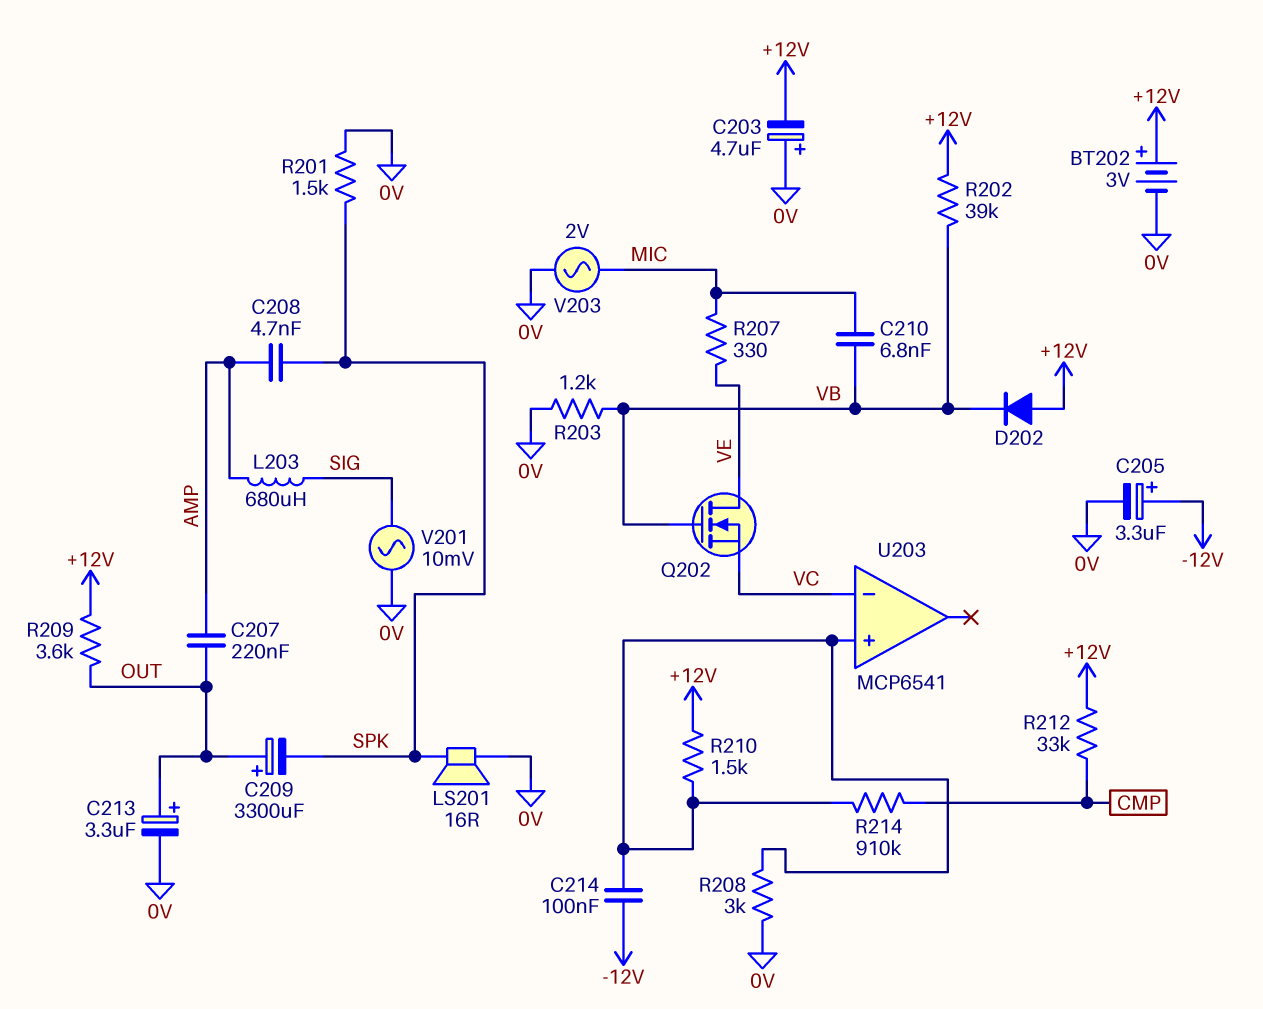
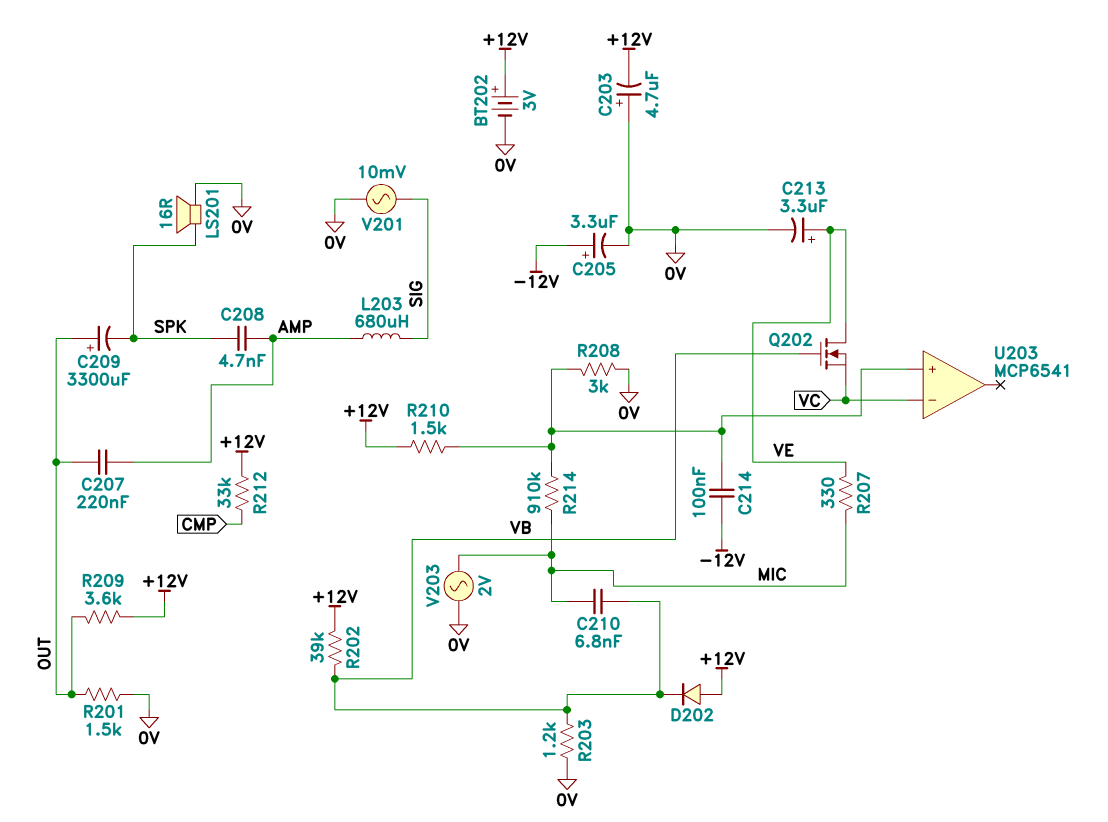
C213: 3.3uF (plus OUT, minus 0V) -> 3.3uF (plus VE, minus 0V)
R201: 1.5k (0V, SPK) -> 1.5k (0V, OUT)
R214: 910k (CMP, U203/in+) -> 910k (MIC, U203/in+)

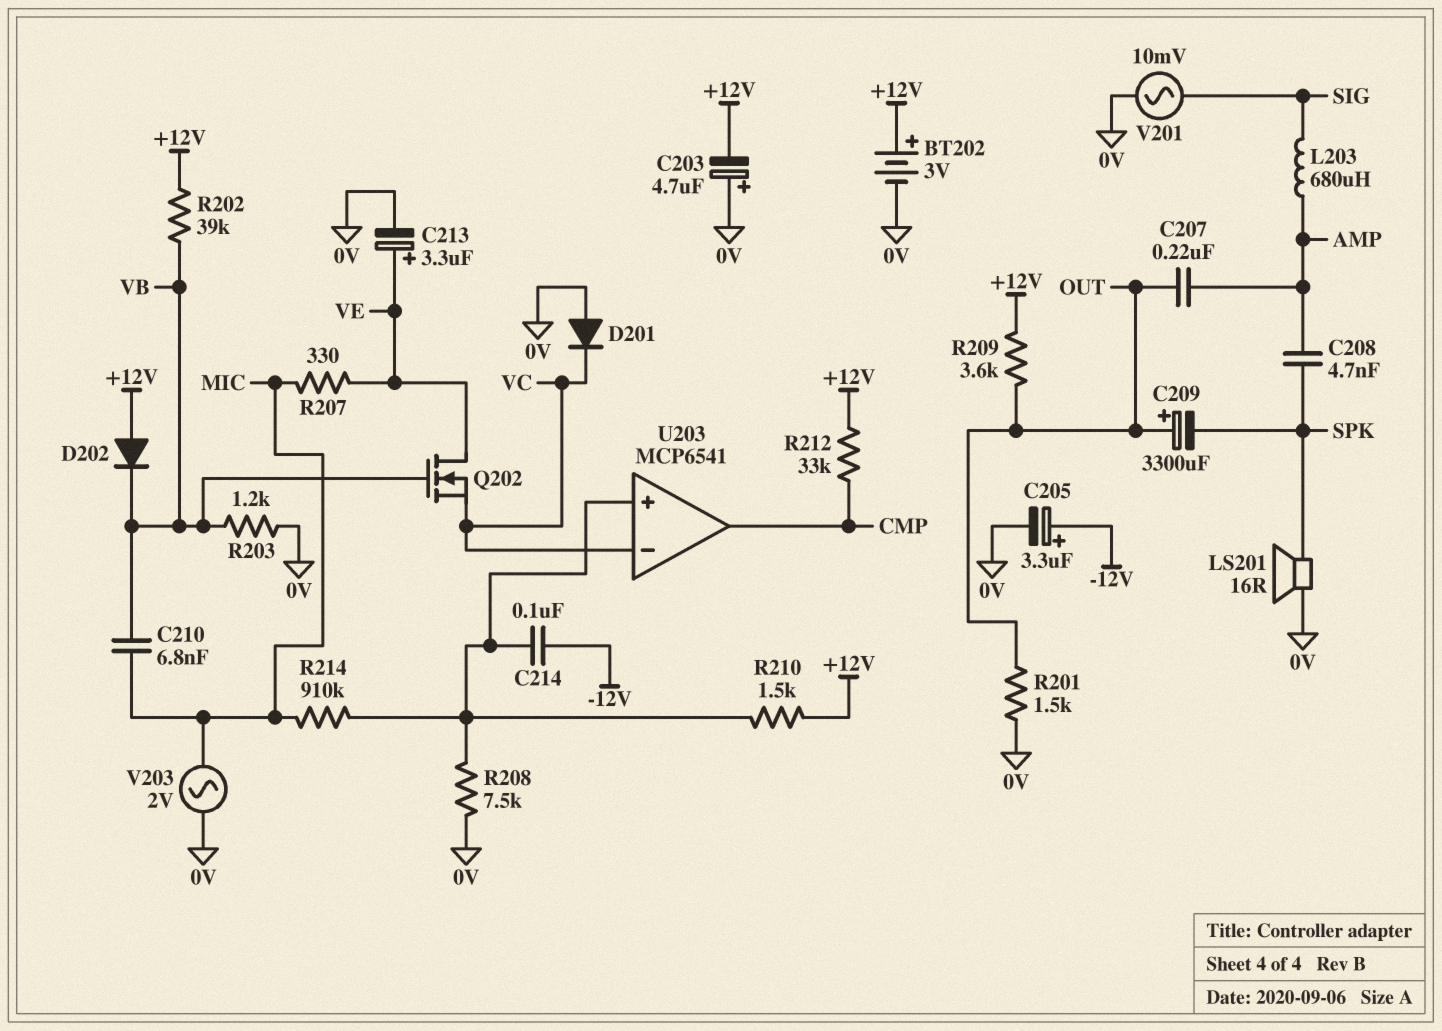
D201: none -> diode (A 0V, K VC)
R208: 3k (0V, U203/in+) -> 7.5k (0V, U203/in+)
U203 pin out: none -> CMP

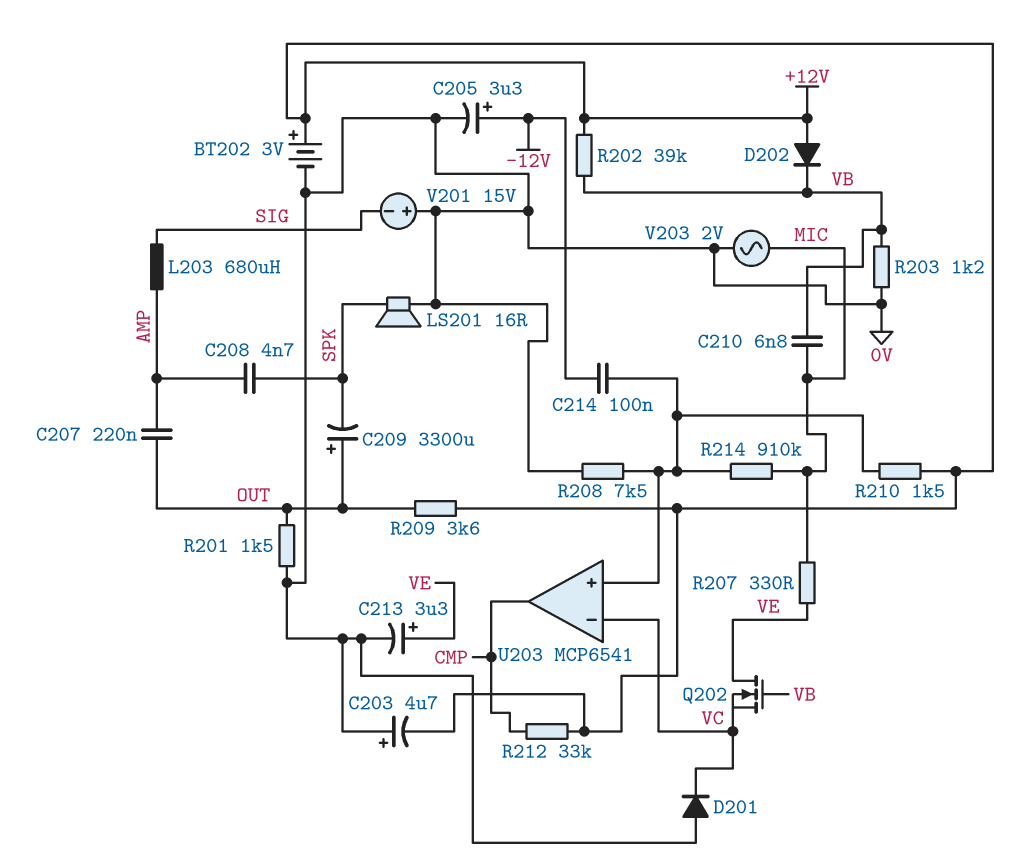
V201: AC 10mV (0V, SIG) -> 15V (plus 0V, minus SIG)

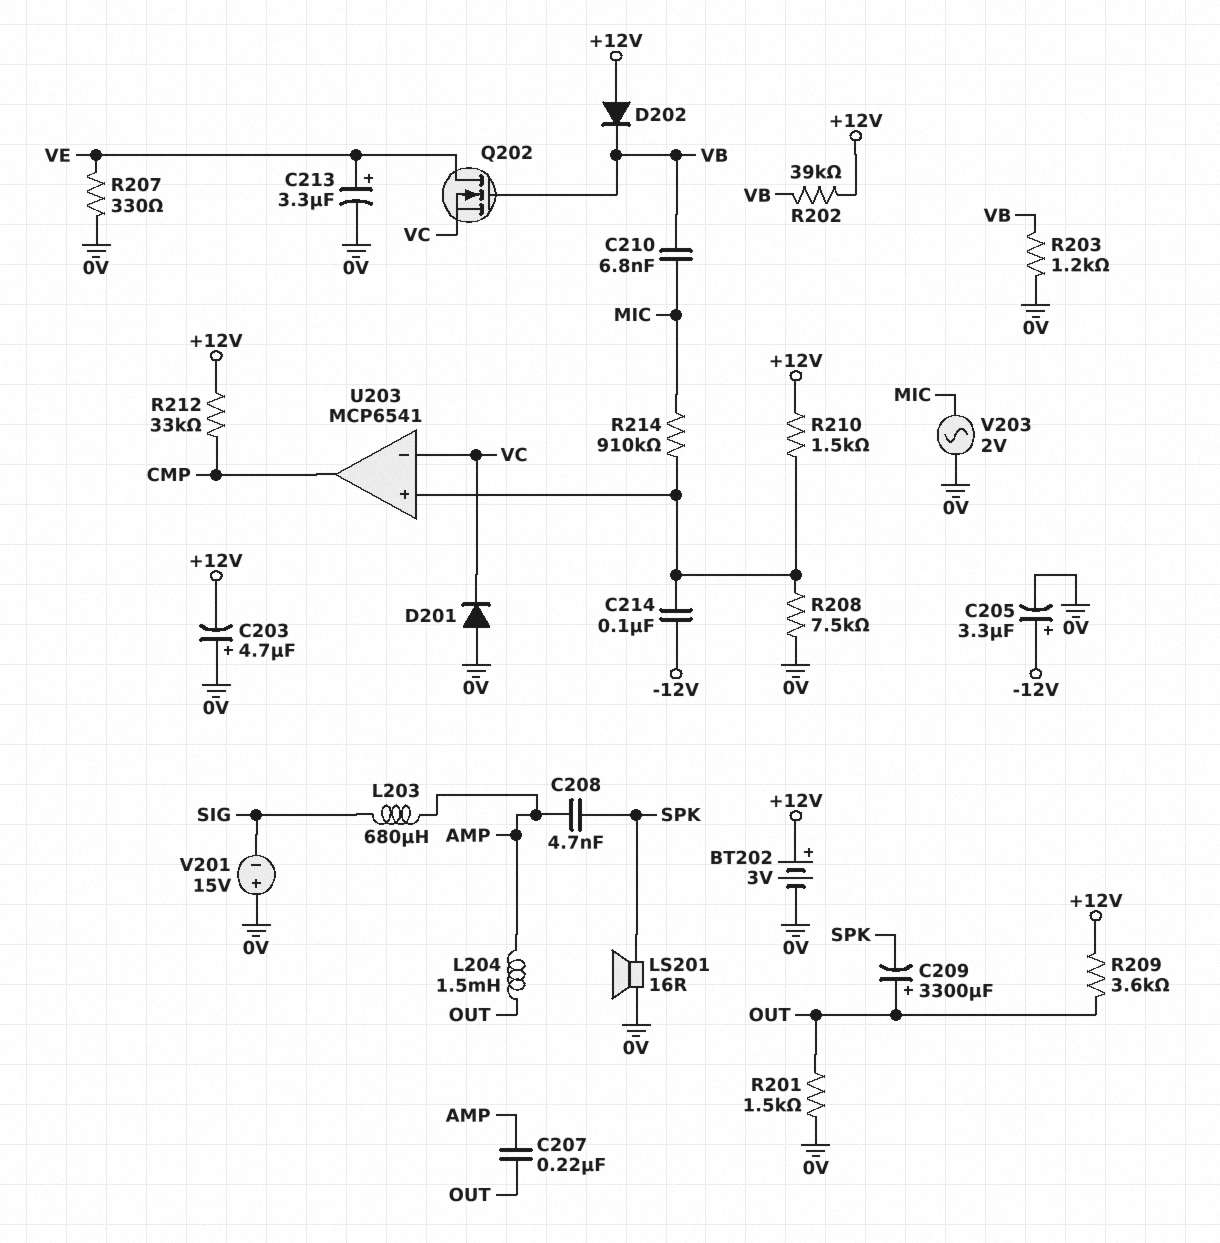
L204: none -> 1.5mH (AMP, OUT)
R207: 330 (MIC, VE) -> 330 (0V, VE)

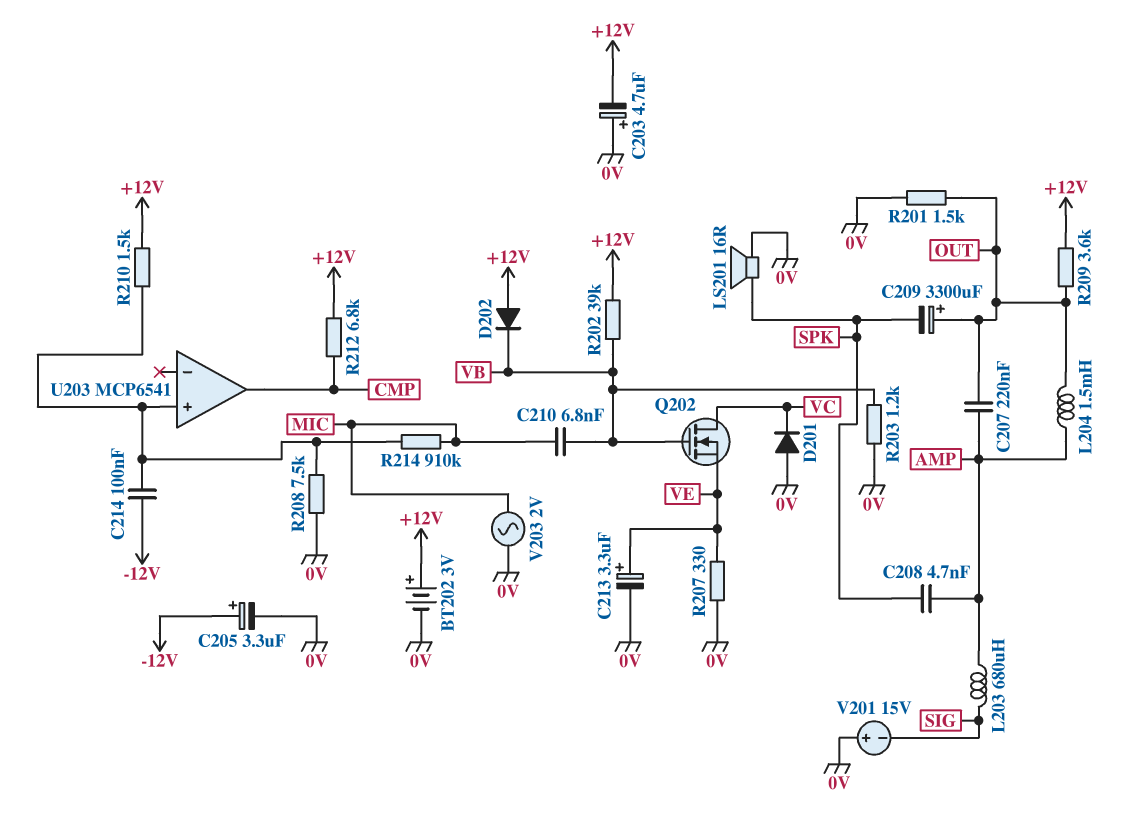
Q202: NMOS (G VB, D VE, S VC) -> NMOS (G VB, D VC, S VE)
R212: 33k (+12V, CMP) -> 6.8k (+12V, CMP)
U203 pin in-: VC -> none

